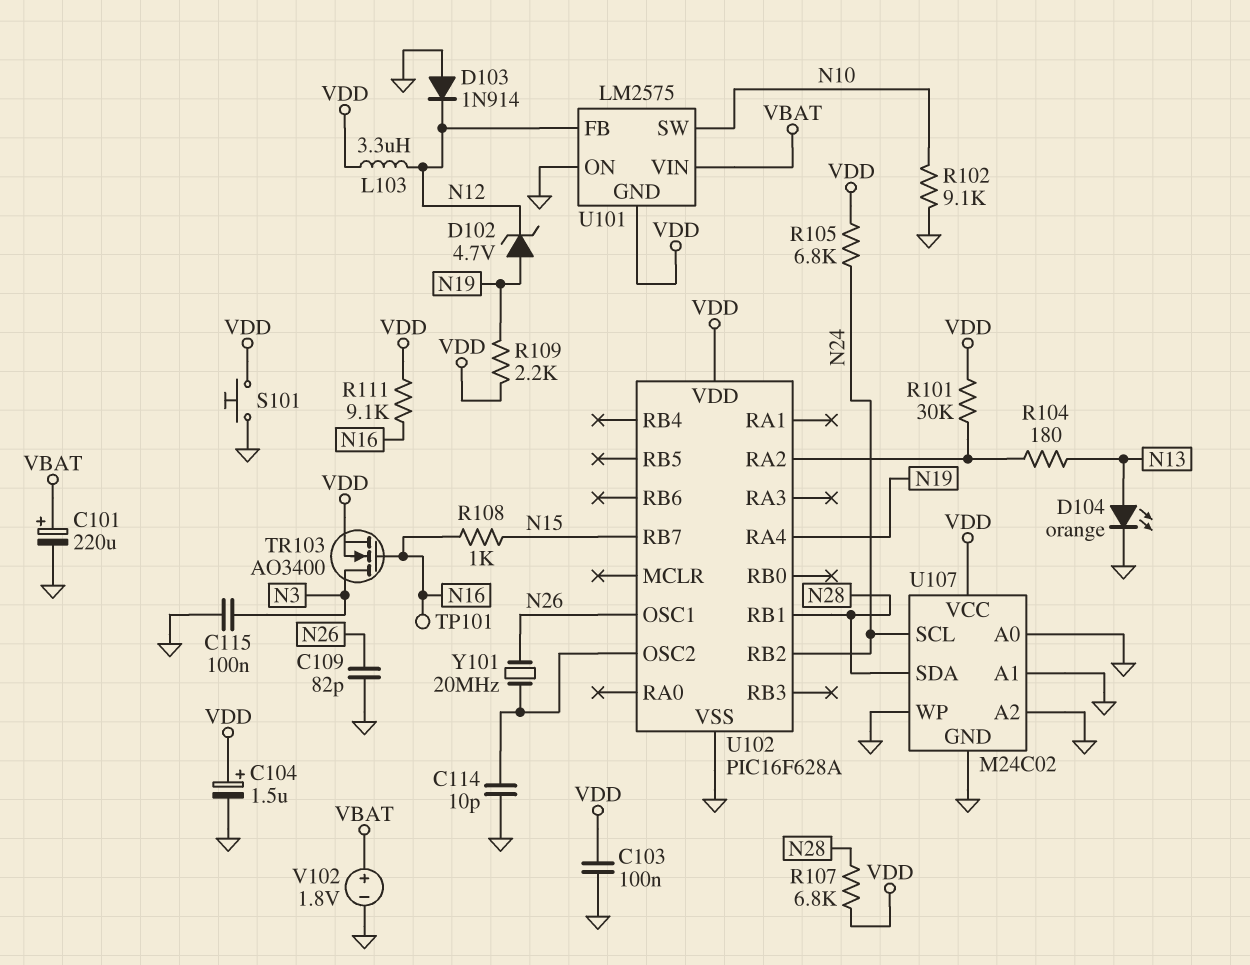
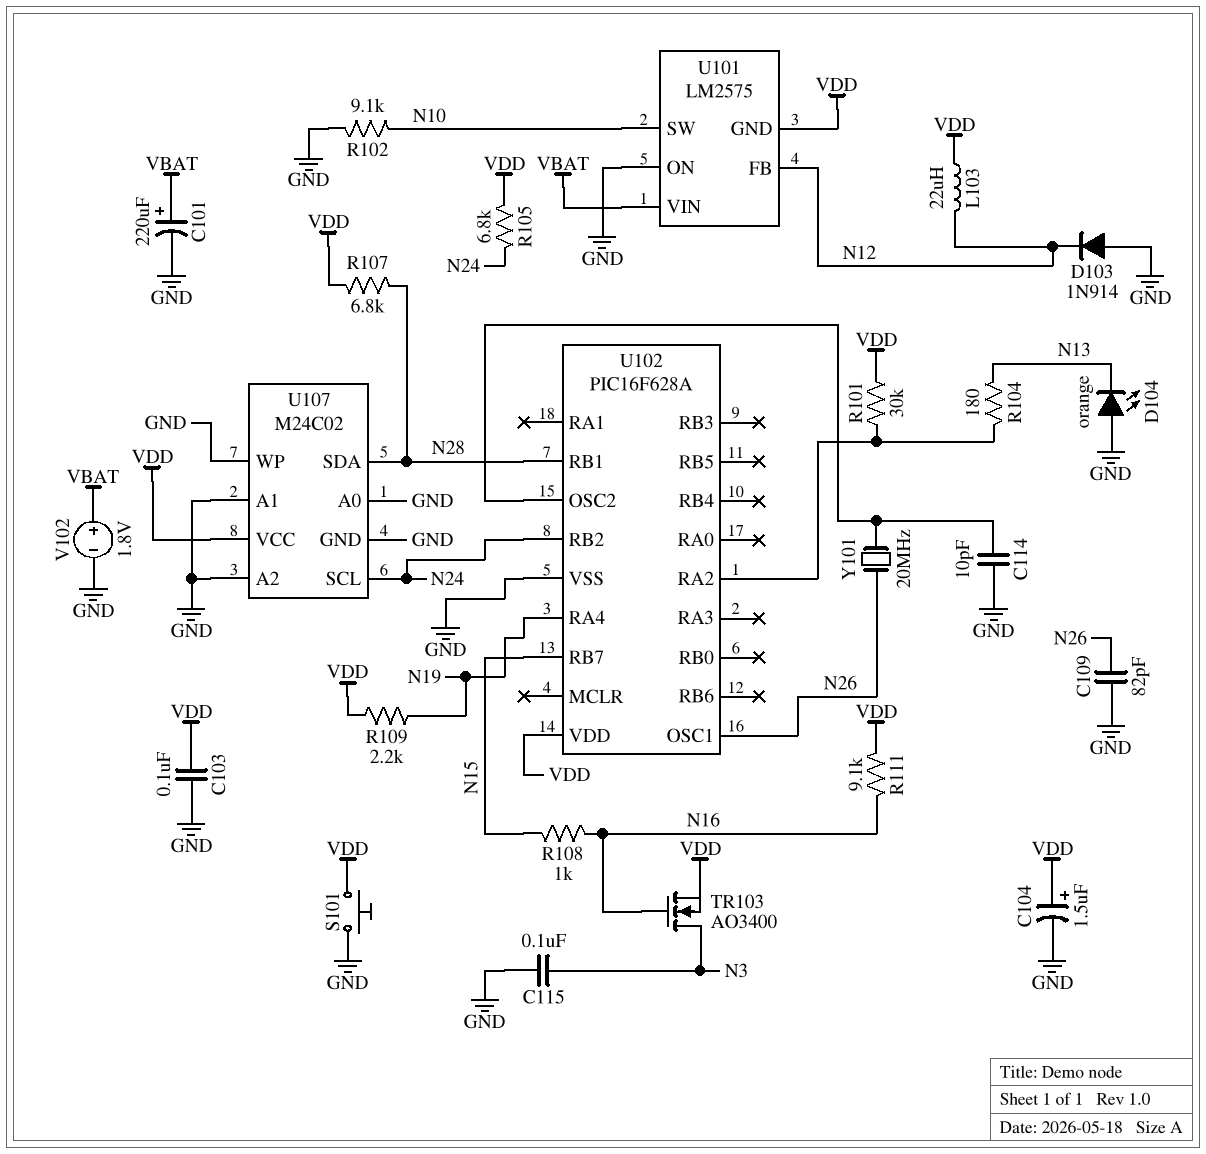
D102: zener 4.7V (A N19, K N12) -> none
D104: LED orange (A N13, K GND) -> LED orange (A GND, K N13)
L103: 3.3uH (N12, VDD) -> 22uH (N12, VDD)
TP101: test point (N16) -> none

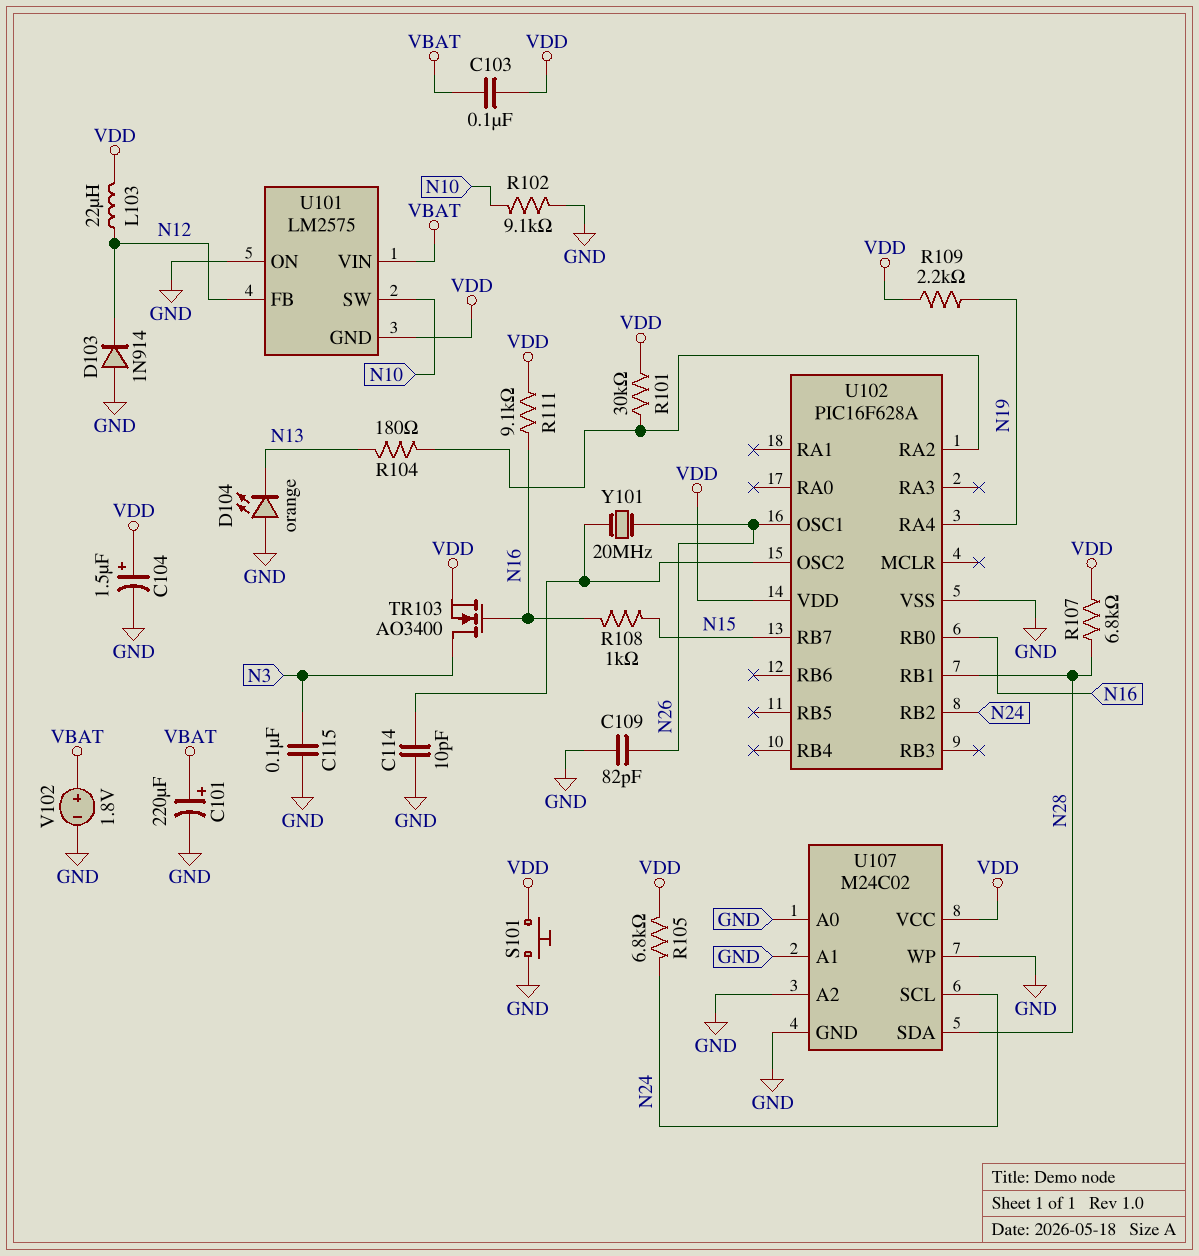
C103: 100nF (GND, VDD) -> 100nF (VBAT, VDD)
U102 pin RB0: none -> N16

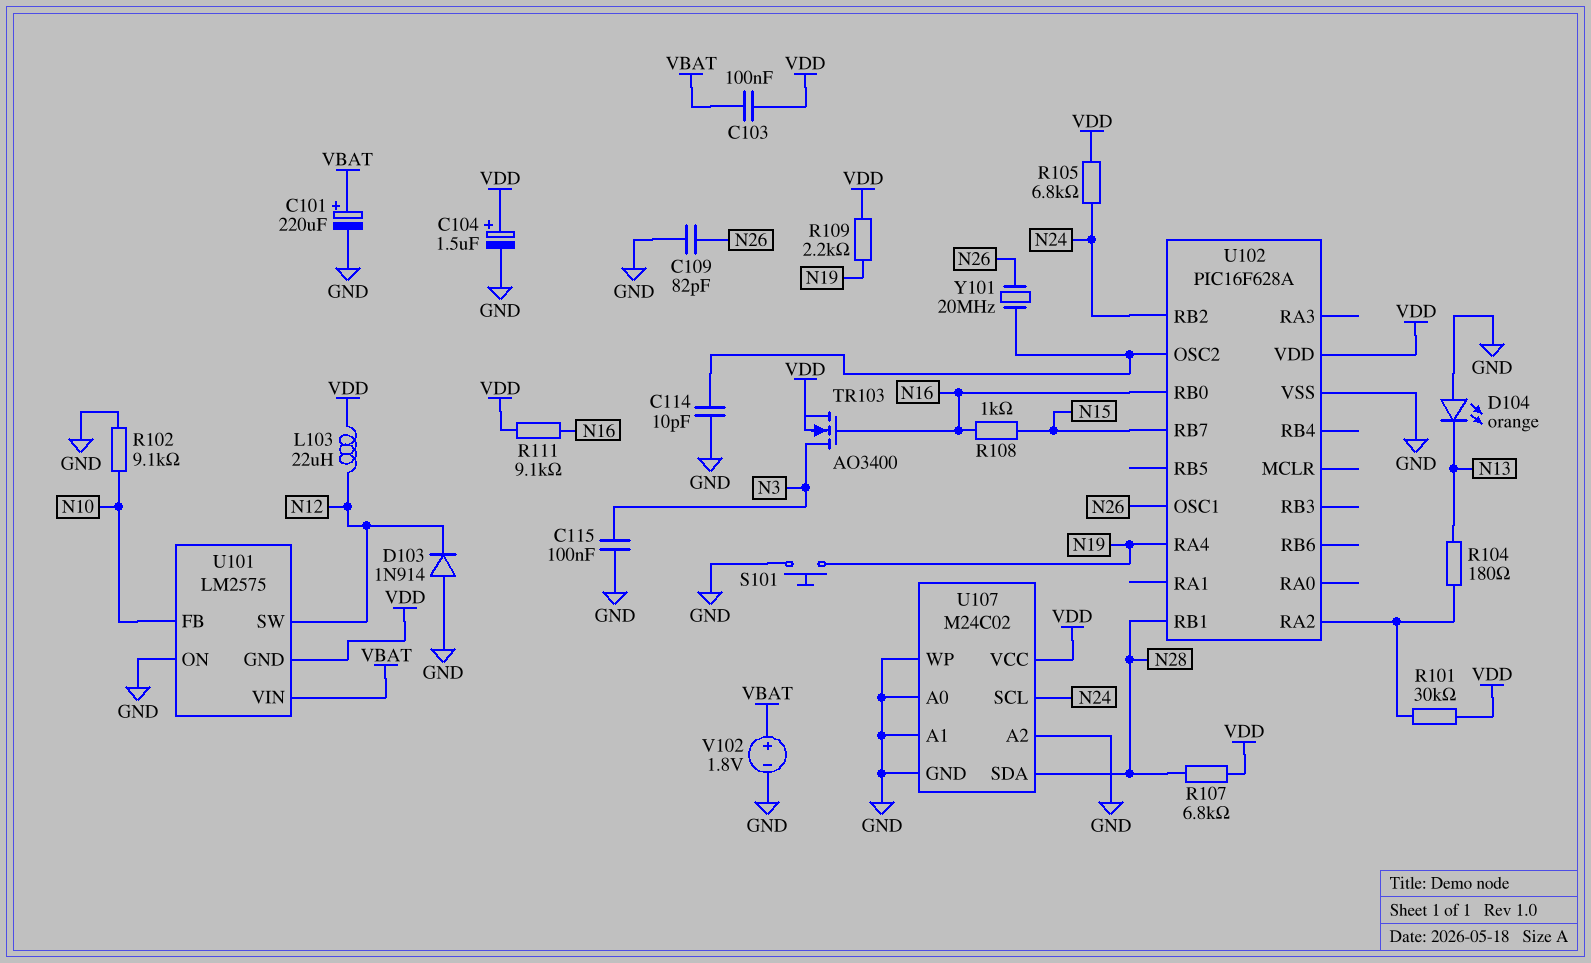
S101: button (GND, VDD) -> button (GND, N19)
U101 pin FB: N12 -> N10
U101 pin SW: N10 -> N12

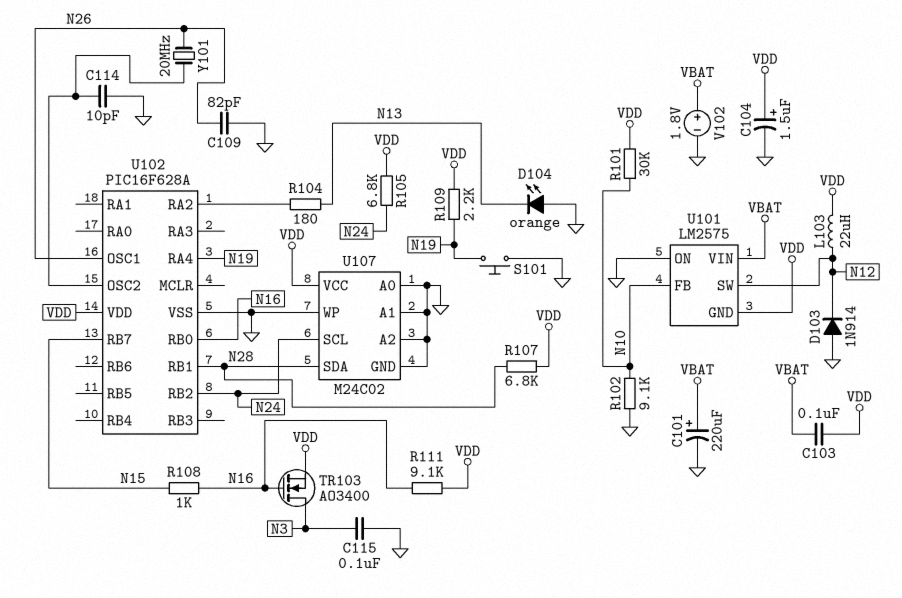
R101: 30k (U102/RA2, VDD) -> 30k (N10, VDD)

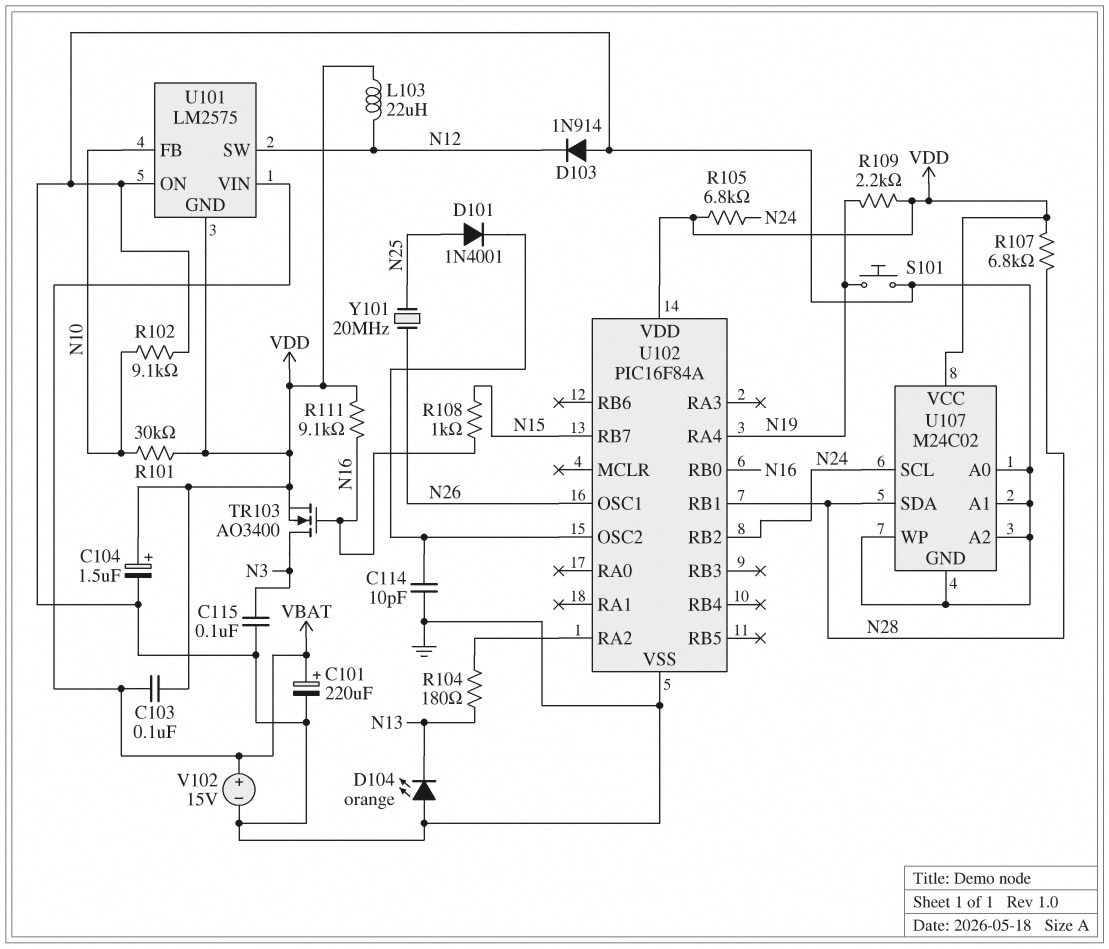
C109: 82pF (GND, N26) -> none
D101: none -> diode 1N4001 (A N25, K U102/OSC2)
U102: PIC16F628A -> PIC16F84A
V102: 1.8V (plus VBAT, minus GND) -> 15V (plus VBAT, minus GND)
Y101: 20MHz (N26, U102/OSC2) -> 20MHz (N25, N26)

